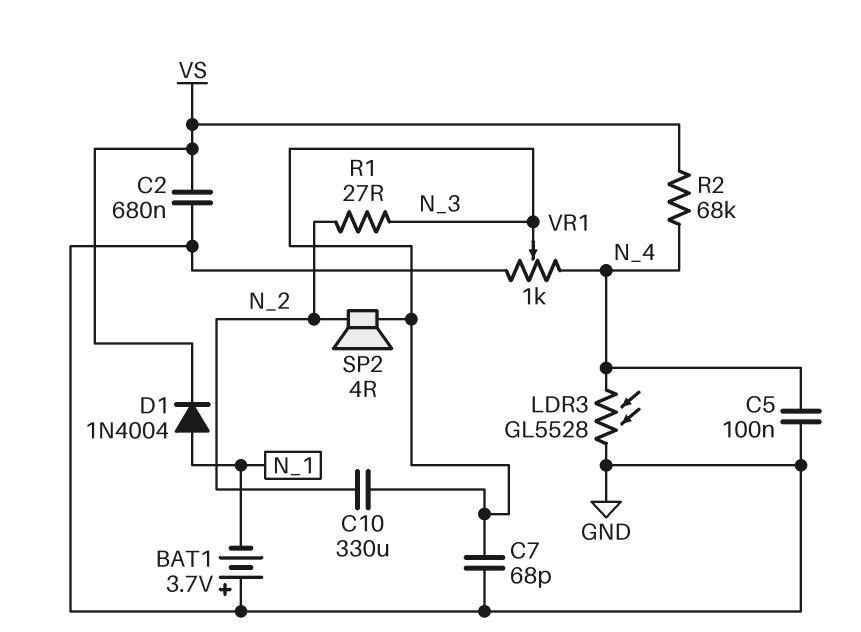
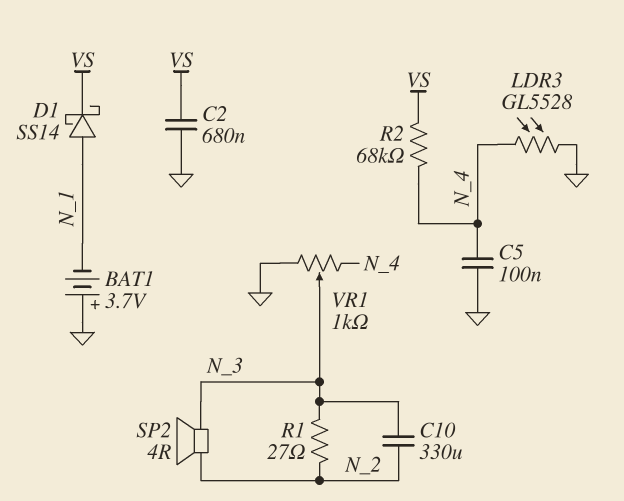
C7: 68pF (GND, N_3) -> none
D1: diode 1N4004 (A N_1, K VS) -> schottky SS14 (A N_1, K VS)

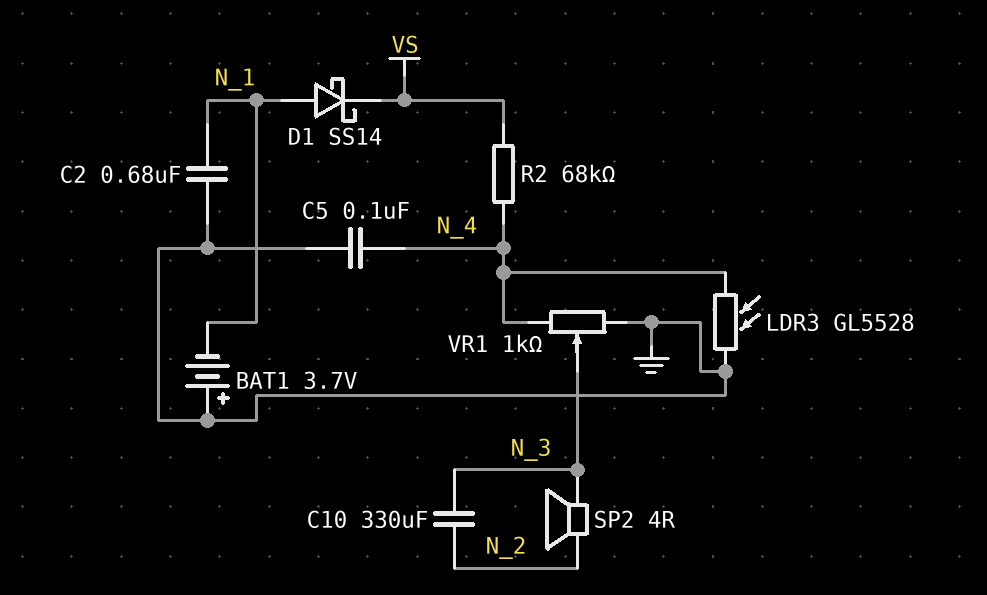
C2: 680nF (GND, VS) -> 680nF (GND, N_1)
R1: 27 (N_2, N_3) -> none

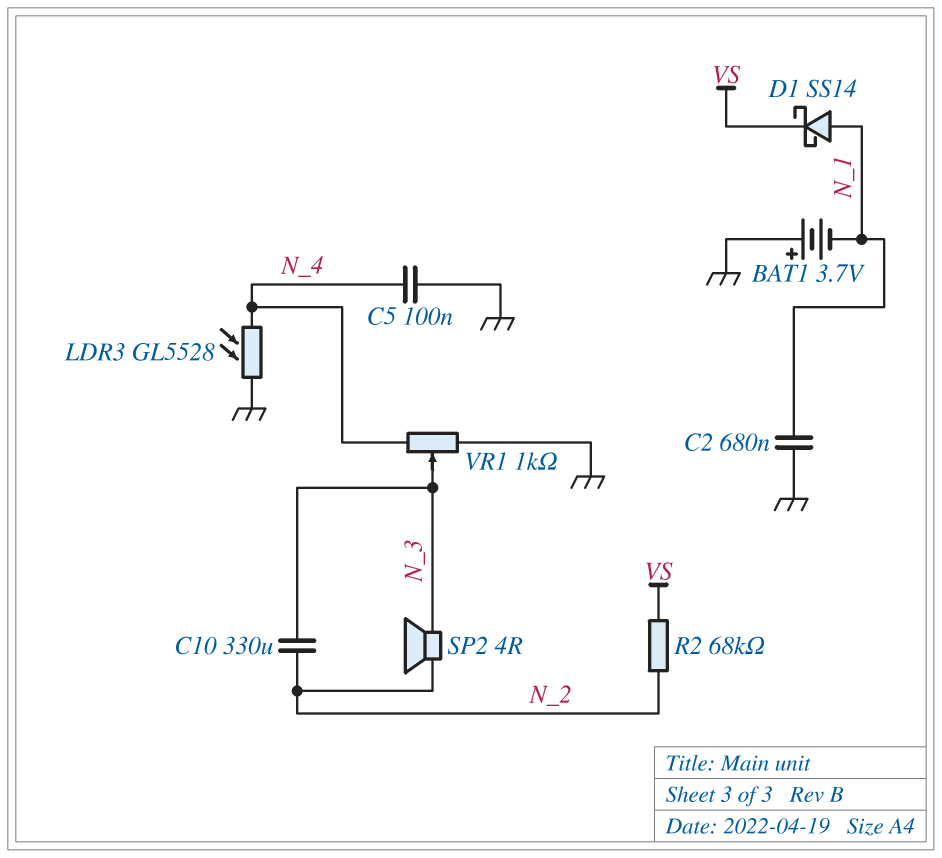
R2: 68k (N_4, VS) -> 68k (N_2, VS)

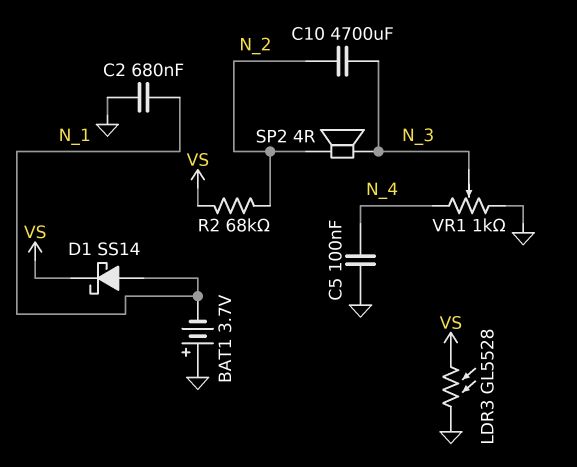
C10: 330uF (N_2, N_3) -> 4700uF (N_2, N_3)
LDR3: GL5528 (GND, N_4) -> GL5528 (GND, VS)

